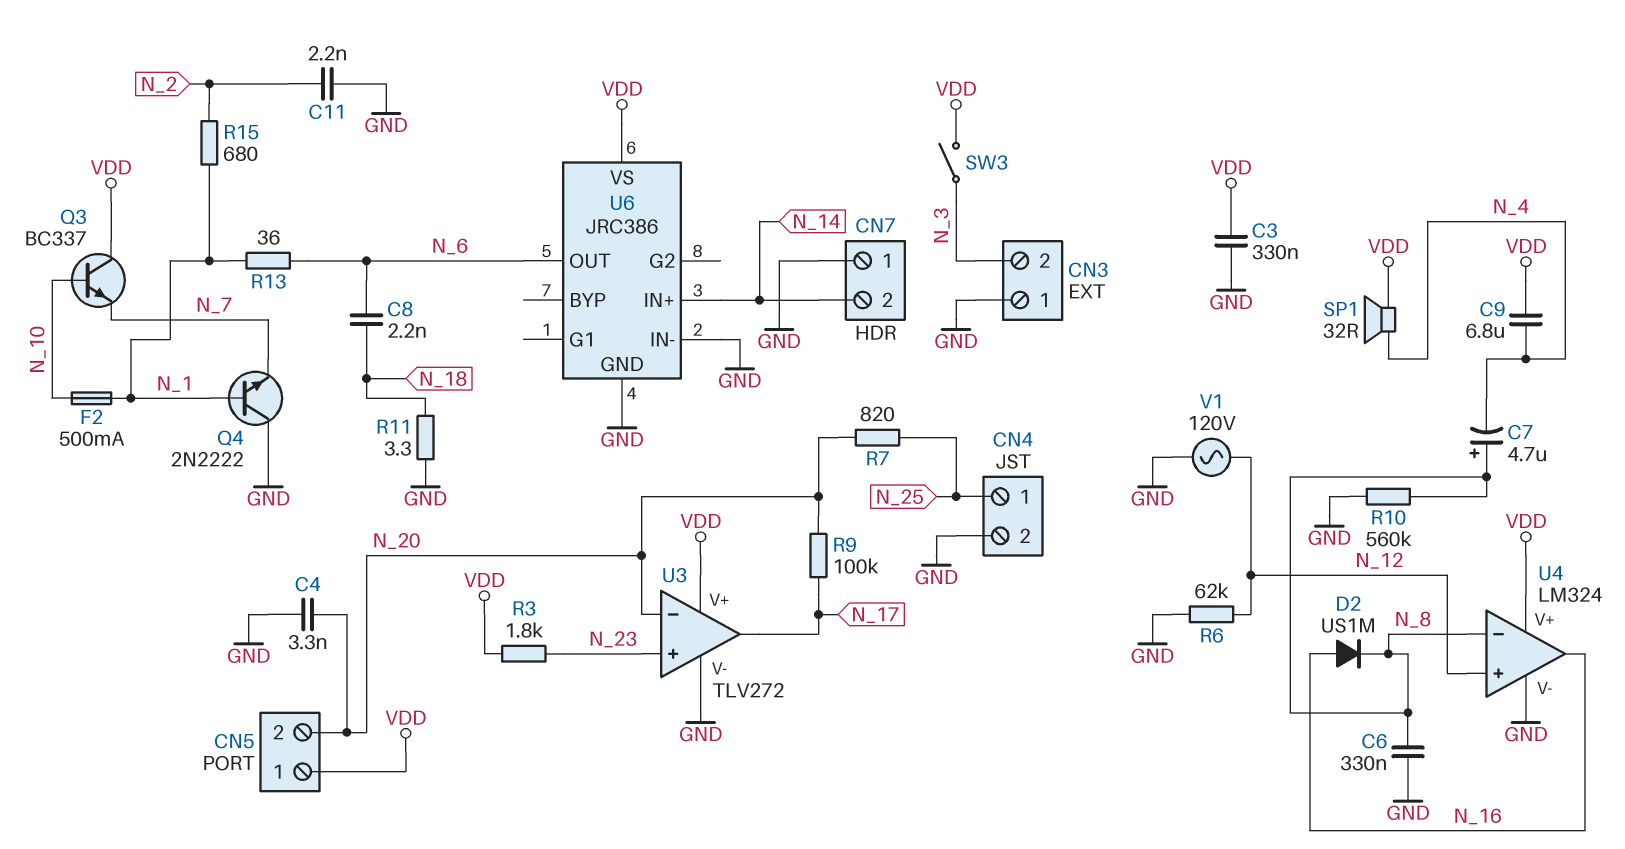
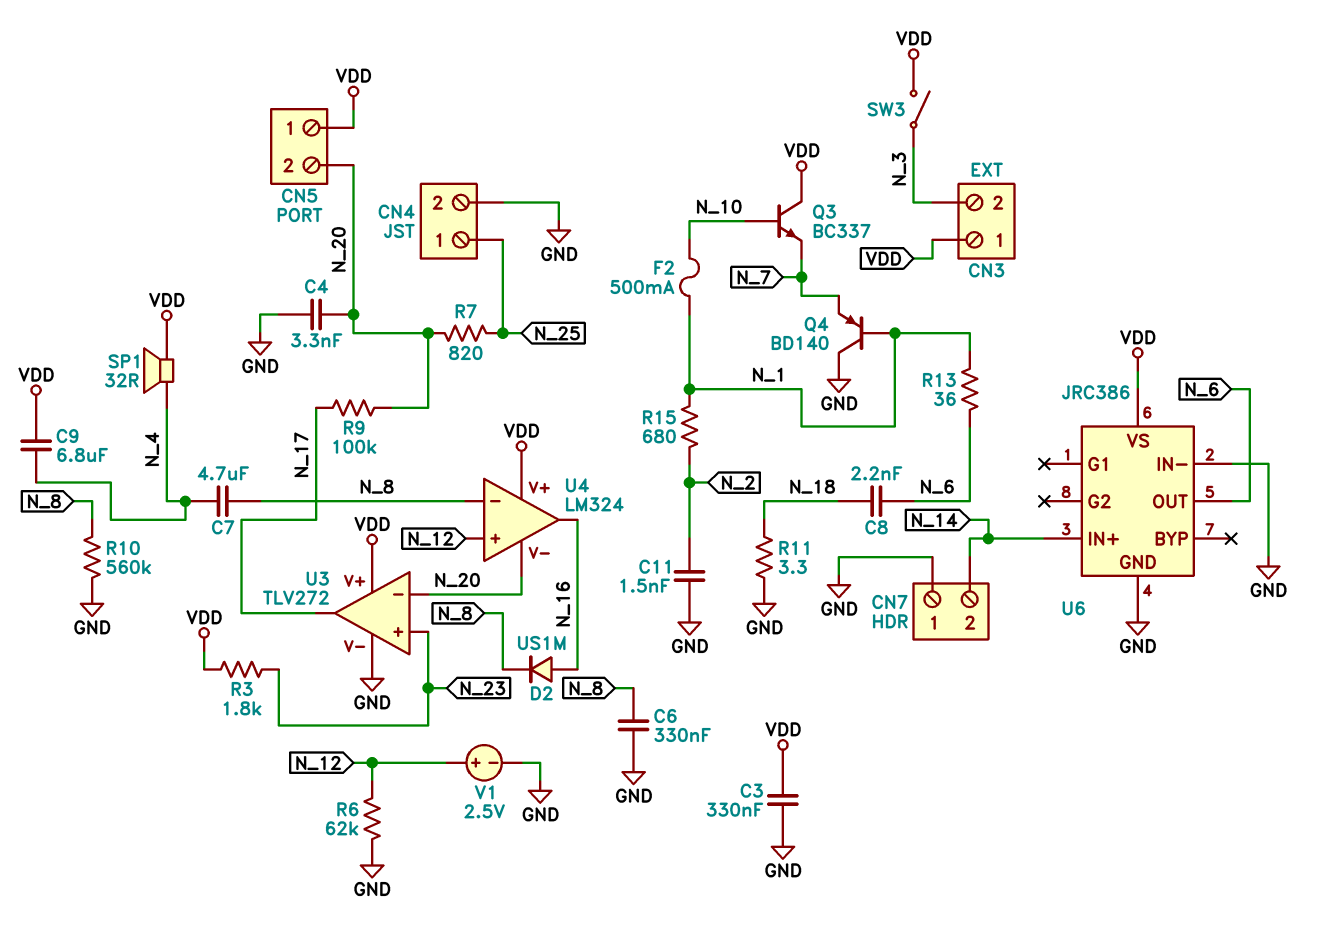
C7: 4.7uF (plus N_8, minus N_4) -> 4.7uF (N_4, N_8)
C11: 2.2nF (GND, N_2) -> 1.5nF (GND, N_2)
CN3 pin 1: GND -> VDD
Q4: NPN 2N2222 (B N_1, C GND, E N_7) -> PNP BD140 (B N_1, C GND, E N_7)
U4 pin V-: GND -> N_20
V1: AC 120V (GND, N_12) -> 2.5V (plus N_12, minus GND)

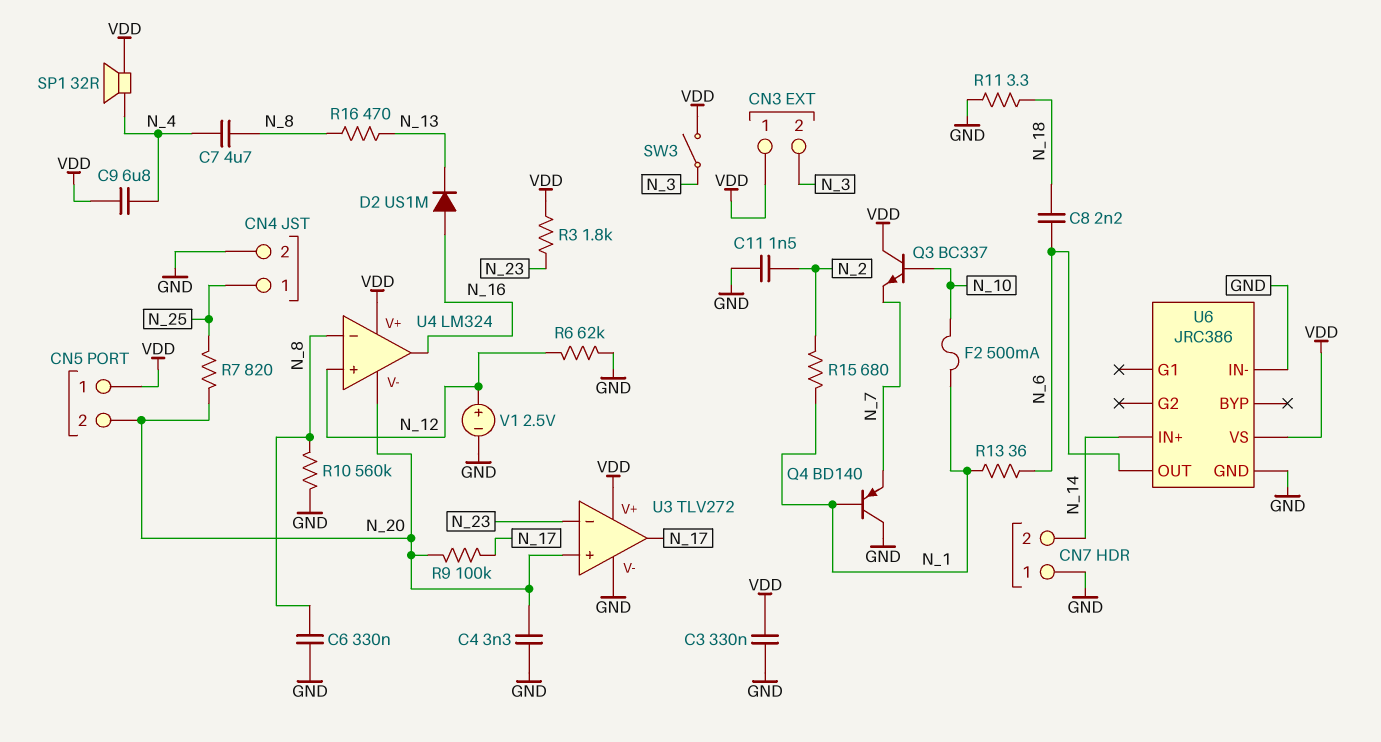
D2: diode US1M (A N_16, K N_8) -> diode US1M (A N_16, K N_13)
R16: none -> 470 (N_8, N_13)
U3 pin in+: N_23 -> N_20
U3 pin in-: N_20 -> N_23

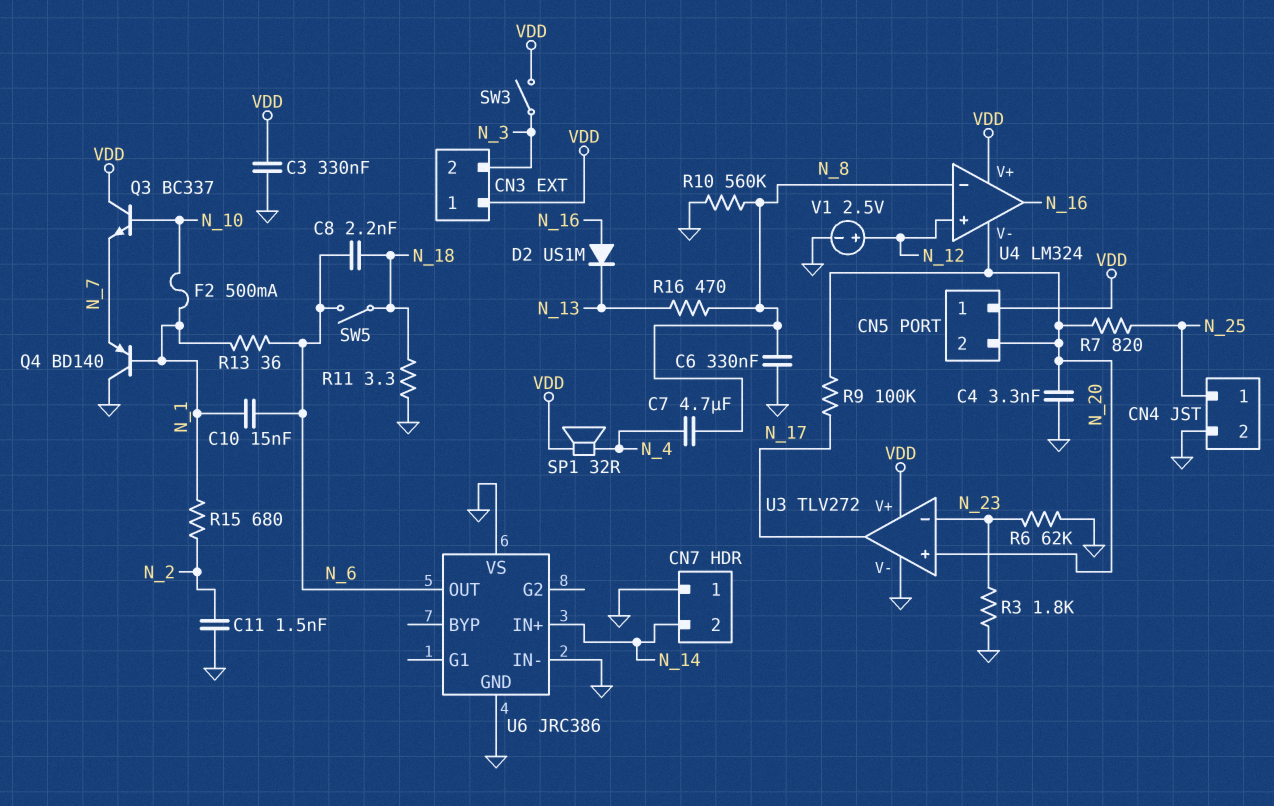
C9: 6.8uF (N_4, VDD) -> none
C10: none -> 15nF (N_1, N_6)
R3: 1.8k (N_23, VDD) -> 1.8k (GND, N_23)
R6: 62k (GND, N_12) -> 62k (GND, N_23)
SW5: none -> switch (N_6, N_18)
U6 pin VS: VDD -> GND

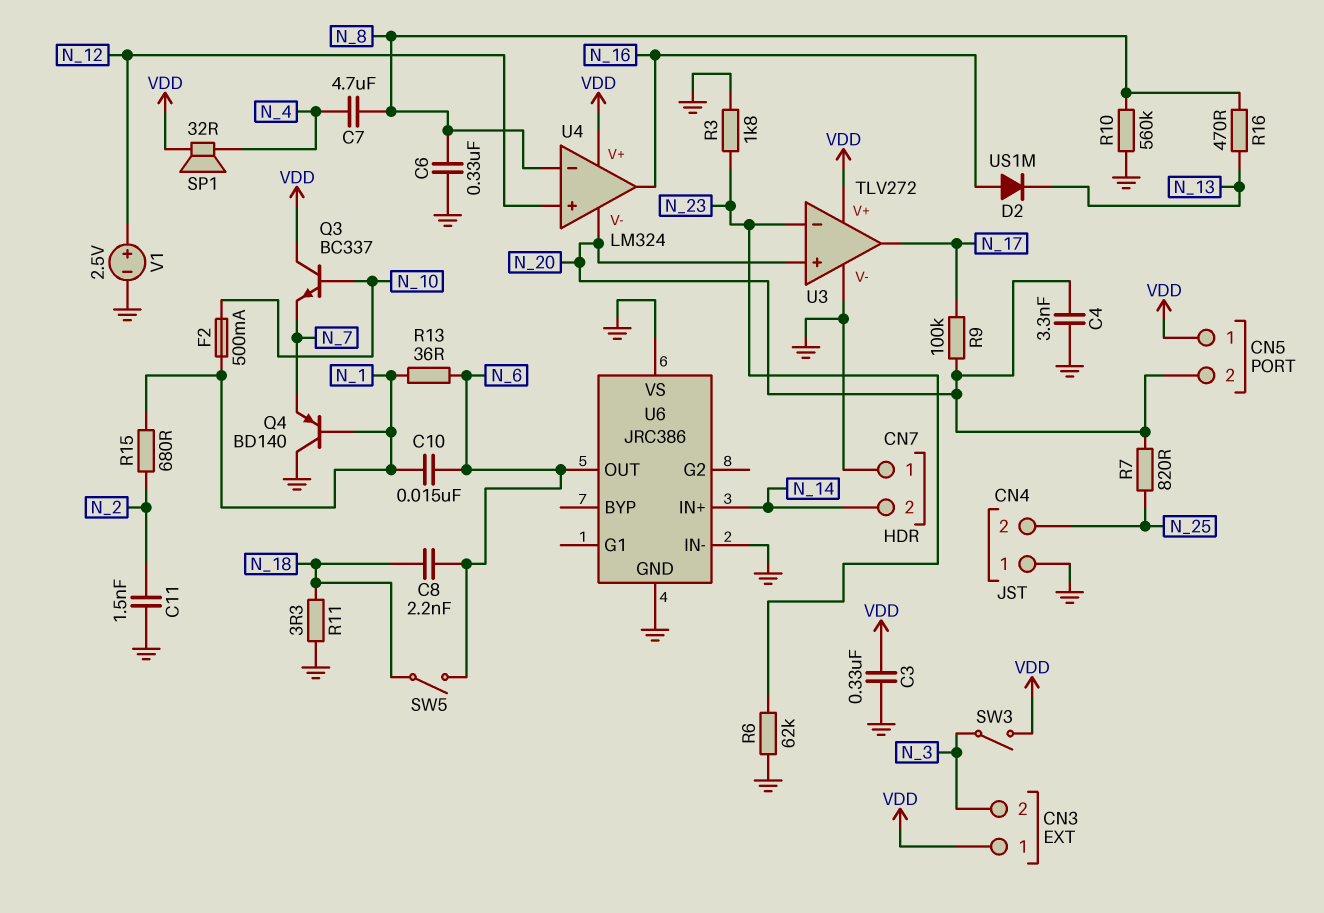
CN4 pin 1: N_25 -> GND
CN4 pin 2: GND -> N_25

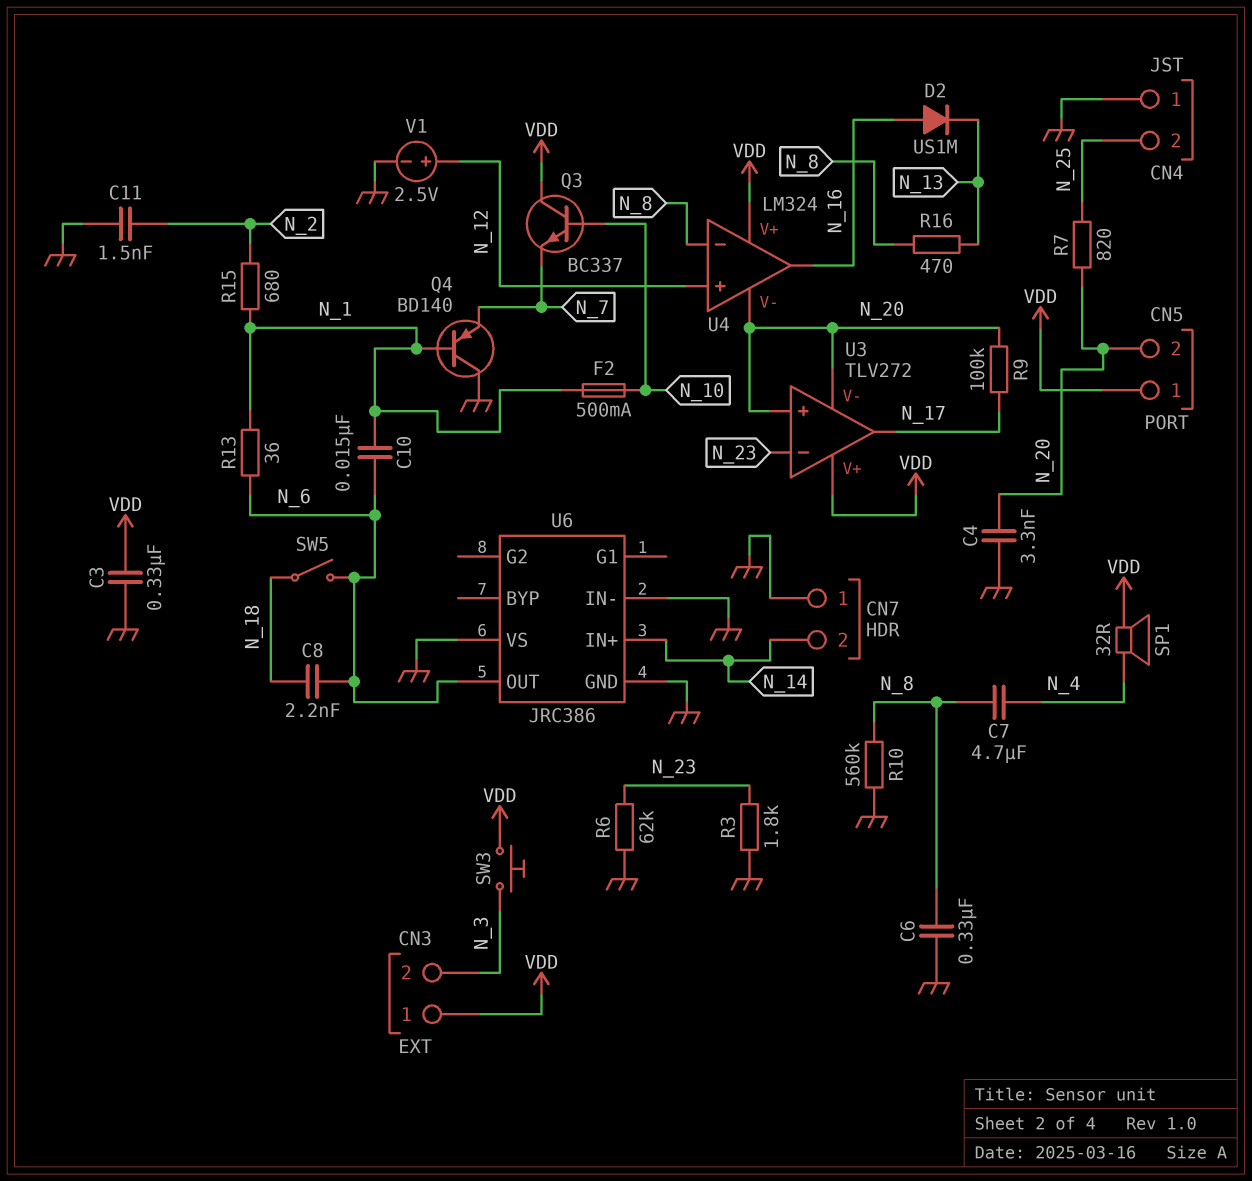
R11: 3.3 (GND, N_18) -> none
SW3: switch (N_3, VDD) -> button (N_3, VDD)
U3 pin V-: GND -> N_20

